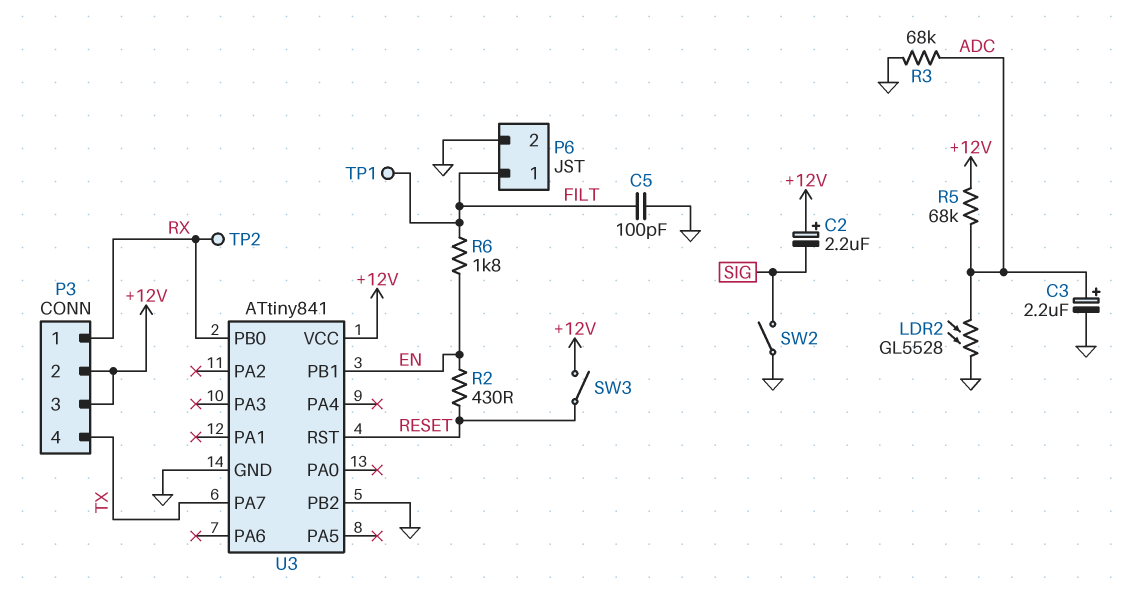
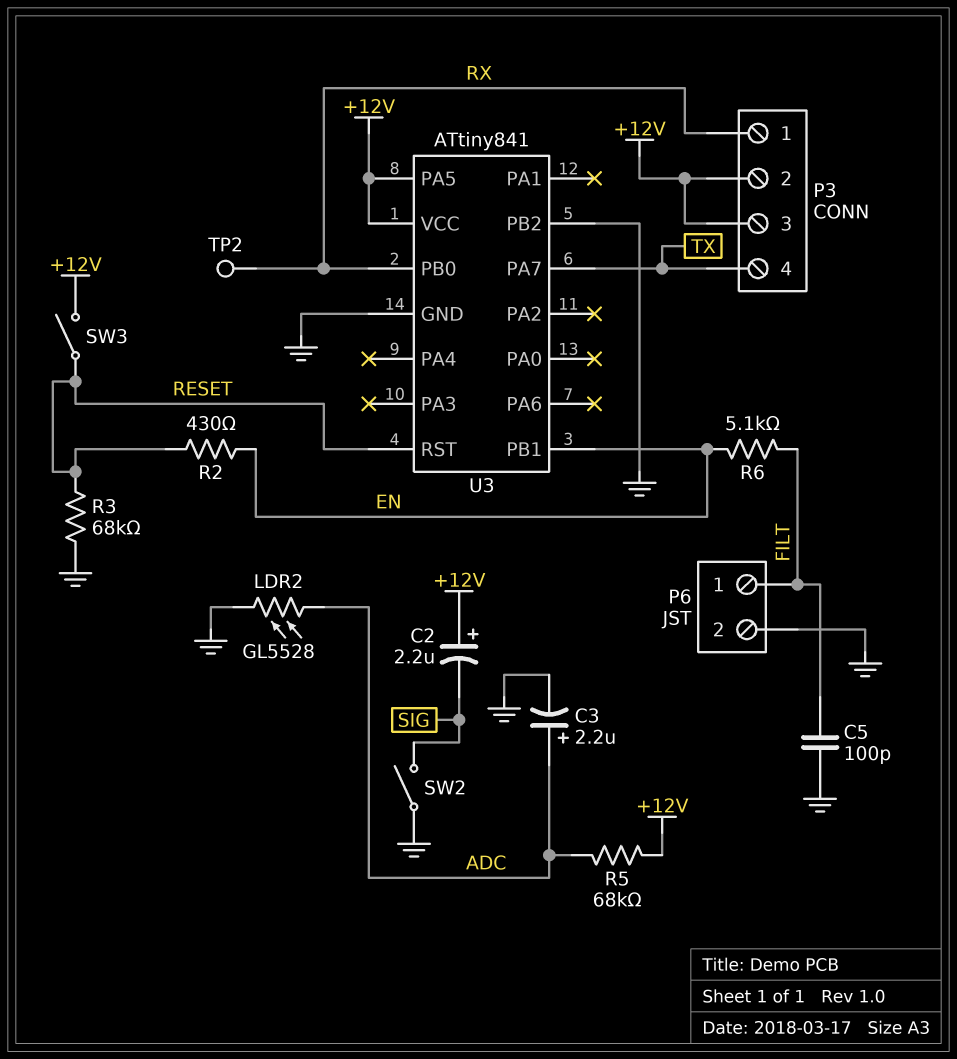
R3: 68k (ADC, GND) -> 68k (GND, RESET)
R6: 1.8k (EN, FILT) -> 5.1k (EN, FILT)
TP1: test point (FILT) -> none
U3 pin PA5: none -> +12V

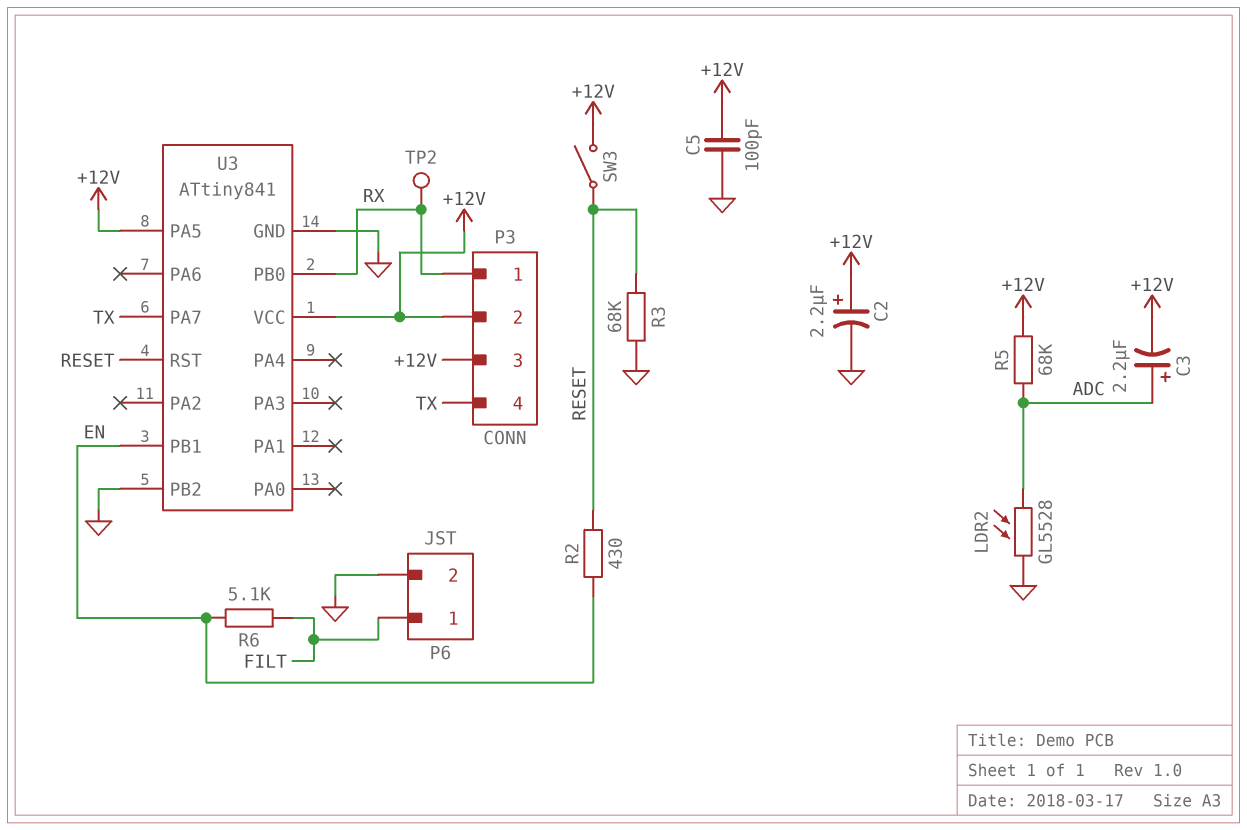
C2: 2.2uF (plus +12V, minus SIG) -> 2.2uF (plus +12V, minus GND)
C3: 2.2uF (plus ADC, minus GND) -> 2.2uF (plus ADC, minus +12V)
C5: 100pF (FILT, GND) -> 100pF (+12V, GND)
SW2: switch (GND, SIG) -> none

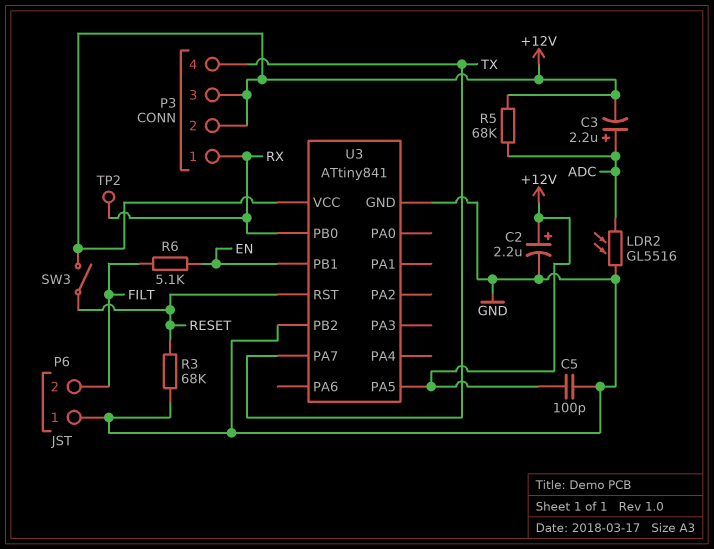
LDR2: GL5528 (ADC, GND) -> GL5516 (ADC, GND)
P6 pin 1: FILT -> GND
P6 pin 2: GND -> FILT
R2: 430 (EN, RESET) -> none

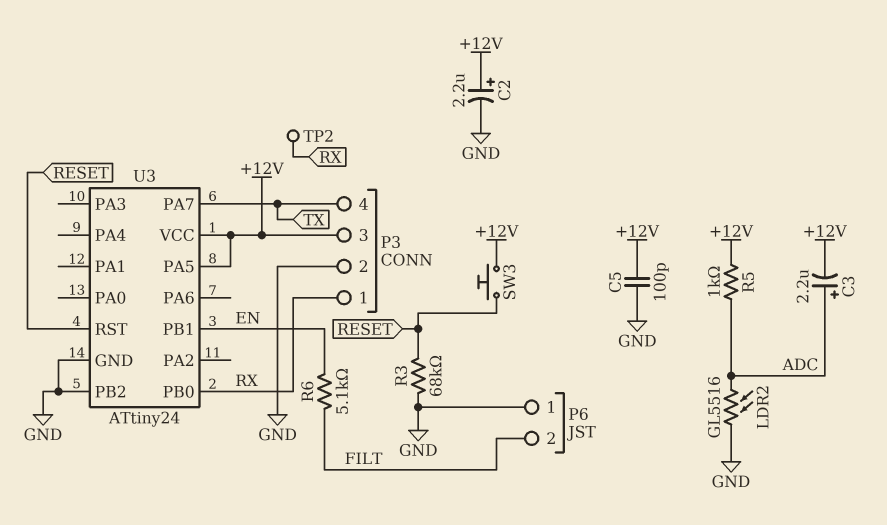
P3 pin 2: +12V -> GND
R5: 68k (+12V, ADC) -> 1k (+12V, ADC)
SW3: switch (+12V, RESET) -> button (+12V, RESET)
U3: ATtiny841 -> ATtiny24

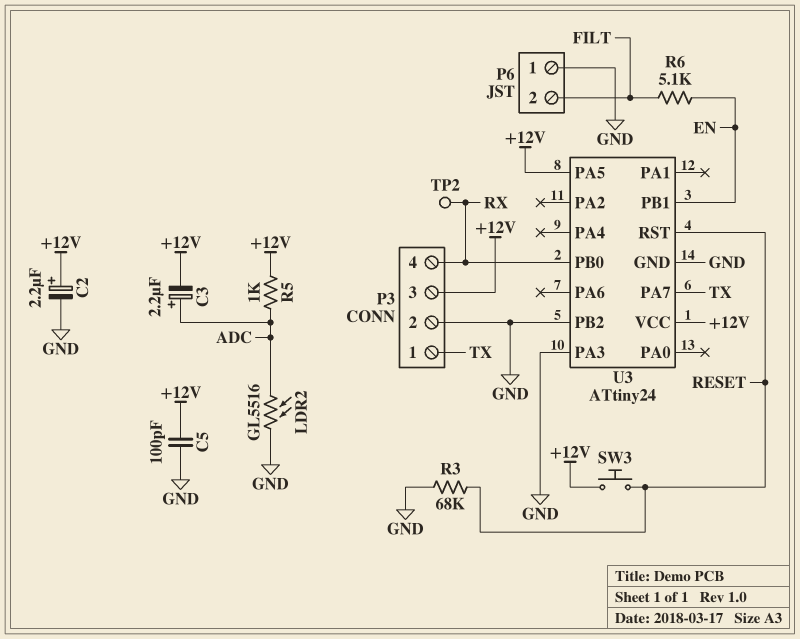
P3 pin 1: RX -> TX
P3 pin 4: TX -> RX
U3 pin PA3: none -> GND

